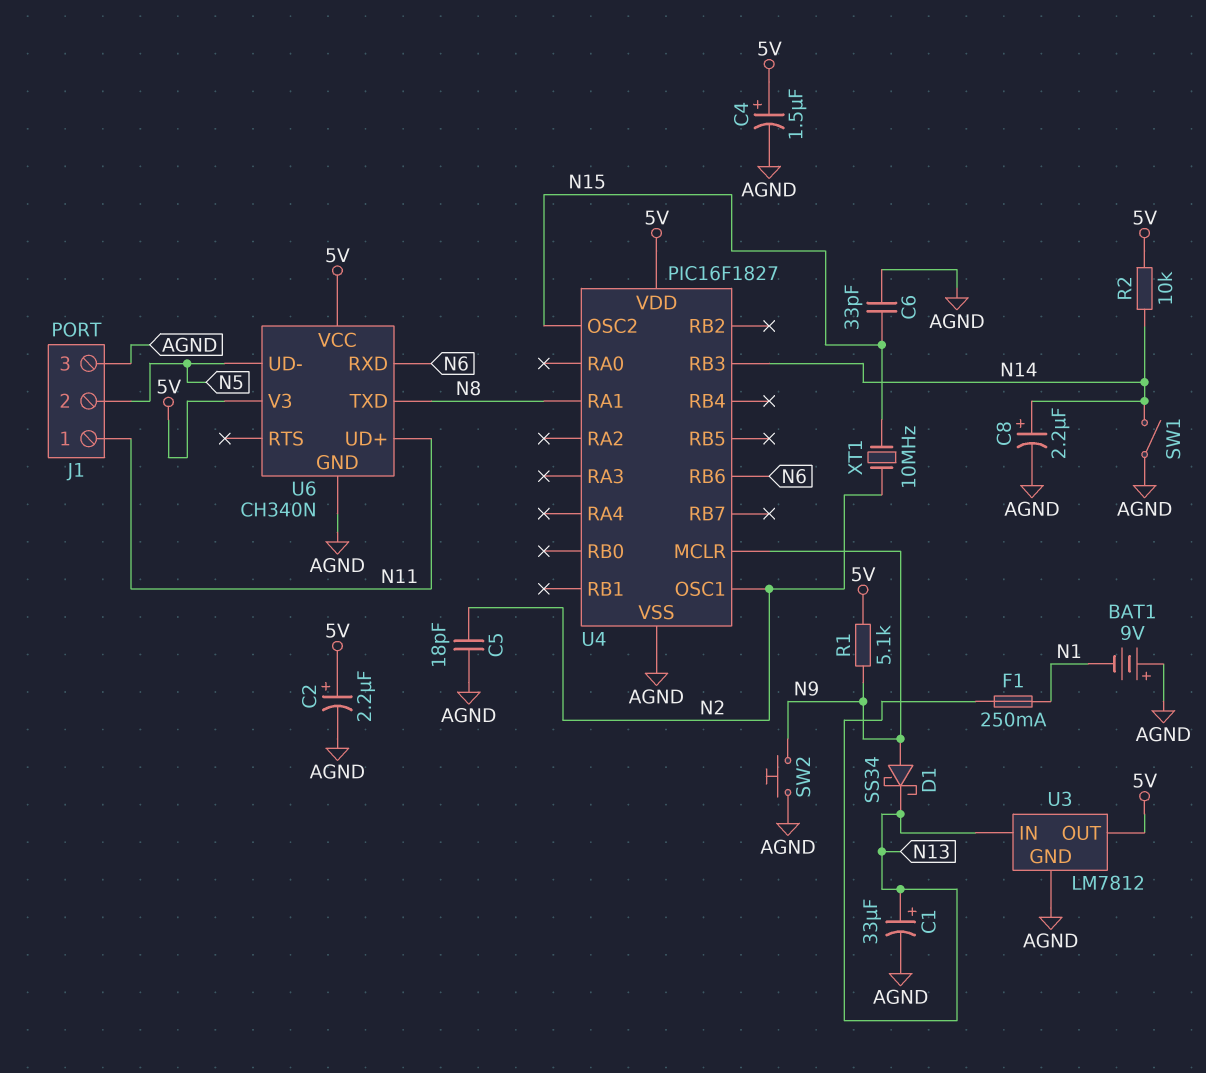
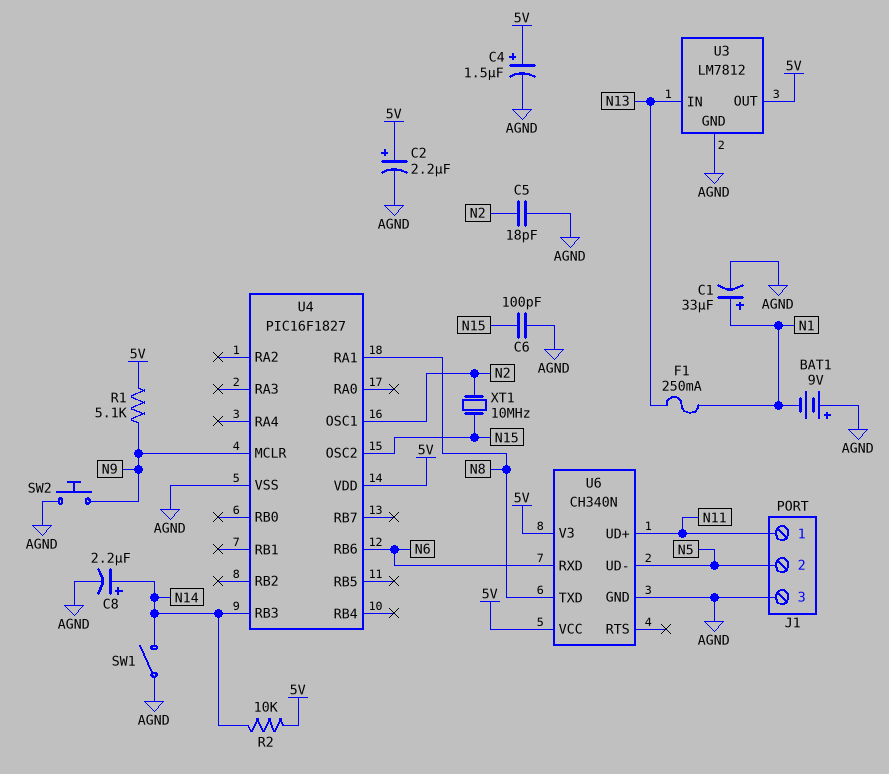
C1: 33uF (plus N13, minus AGND) -> 33uF (plus N1, minus AGND)
C6: 33pF (AGND, N15) -> 100pF (AGND, N15)
D1: schottky SS34 (A N9, K N13) -> none

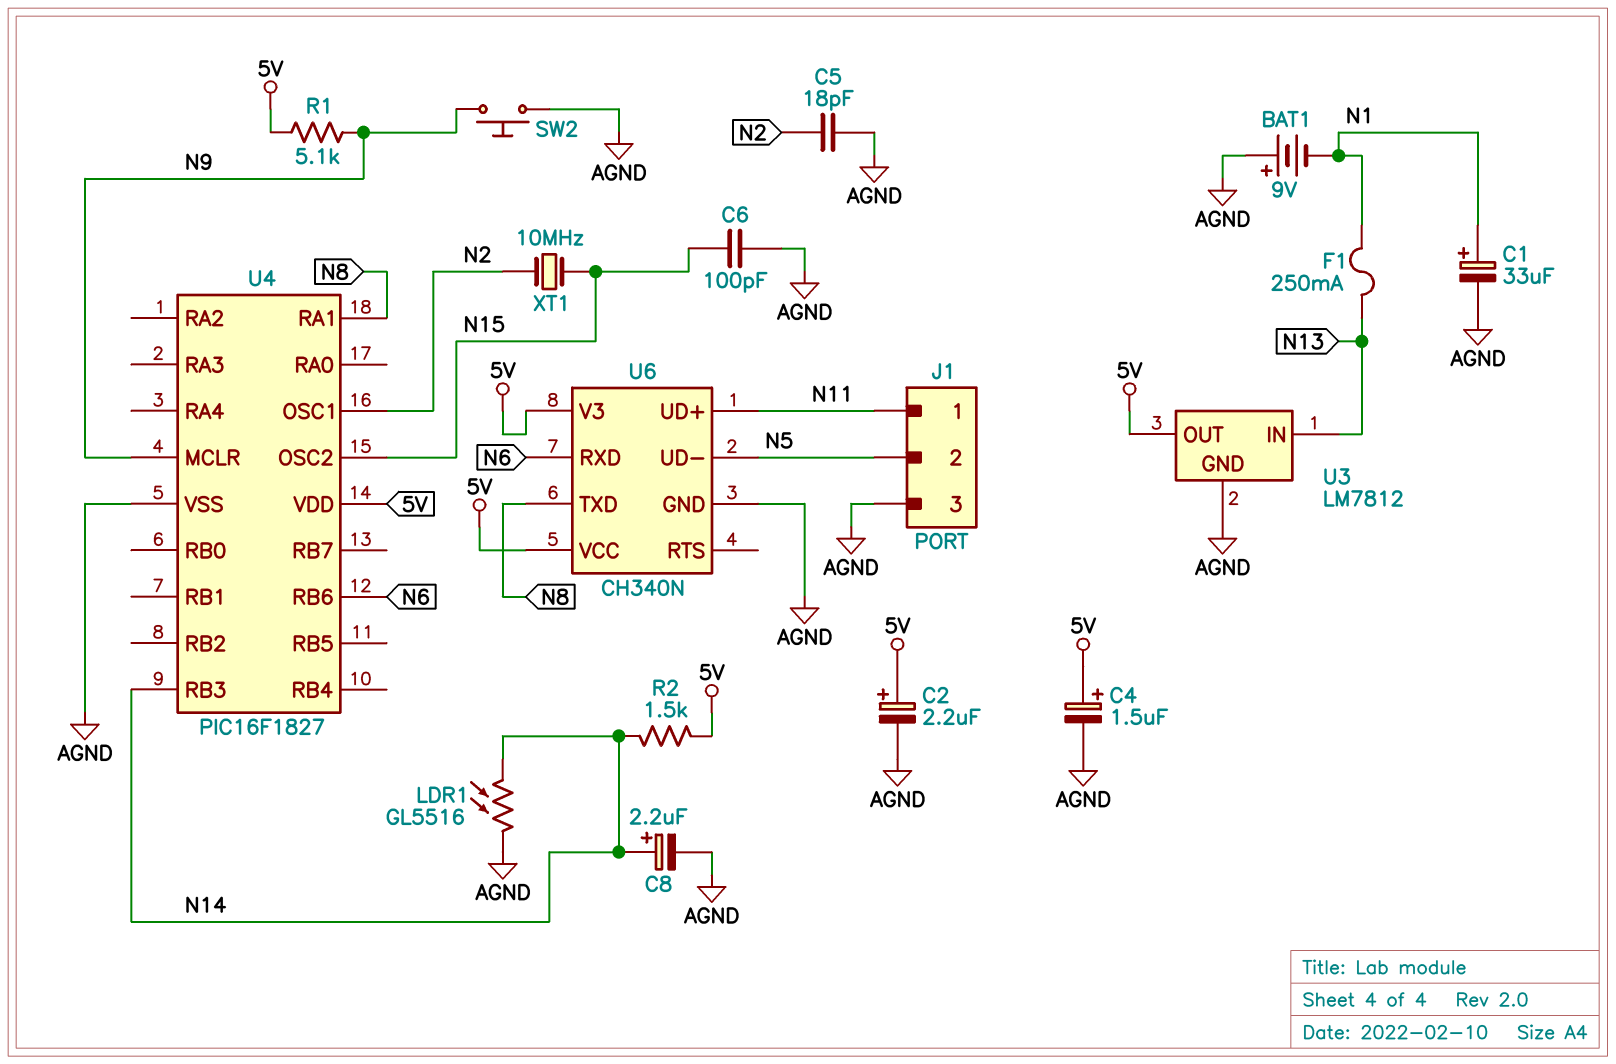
LDR1: none -> GL5516 (AGND, N14)
R2: 10k (5V, N14) -> 1.5k (5V, N14)
SW1: switch (AGND, N14) -> none

